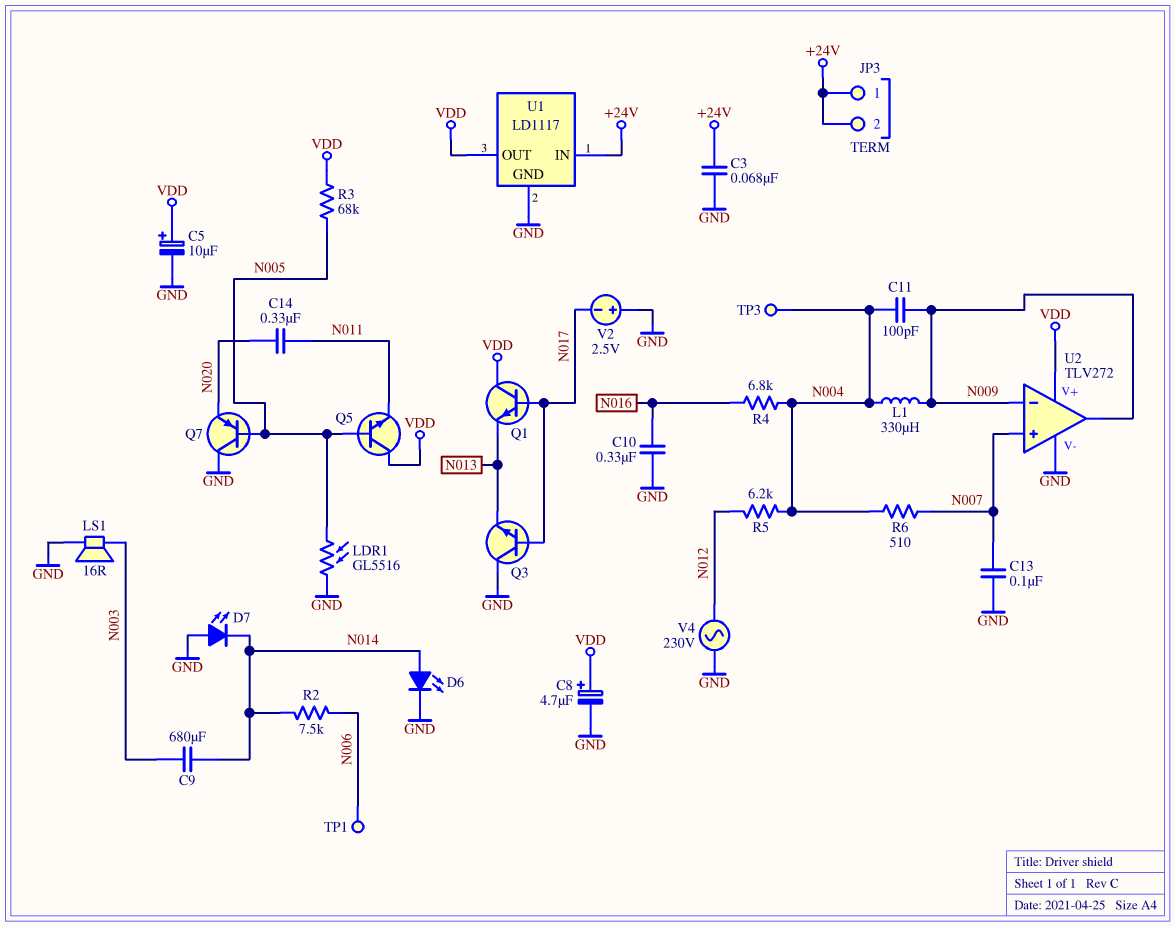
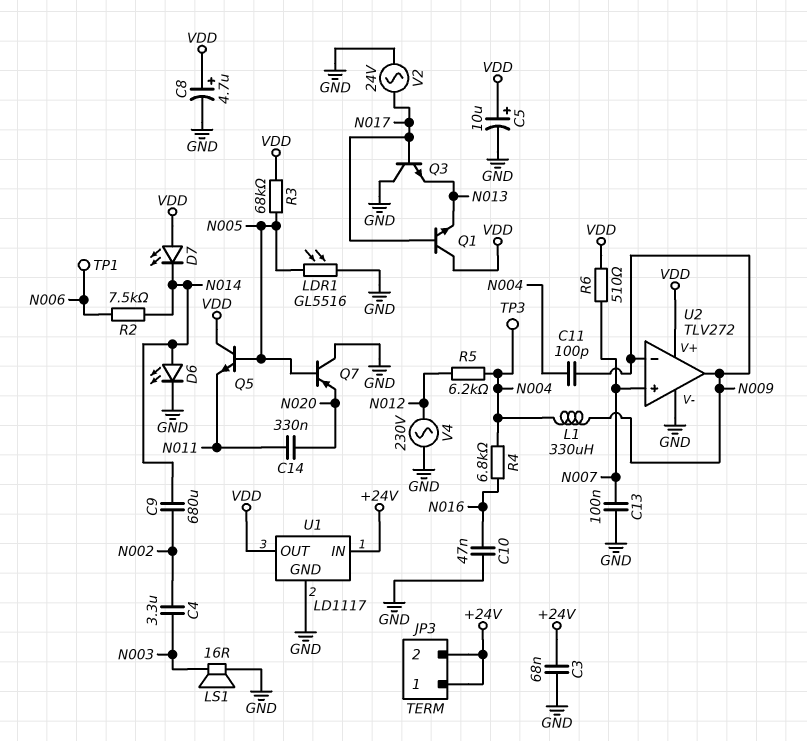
C4: none -> 3.3uF (N002, N003)
C9: 680uF (N003, N014) -> 680uF (N002, N014)
C10: 330nF (GND, N016) -> 47nF (GND, N016)
D7: LED (A GND, K N014) -> LED (A VDD, K N014)
R6: 510 (N004, N007) -> 510 (N007, VDD)
V2: 2.5V (plus GND, minus N017) -> AC 24V (GND, N017)

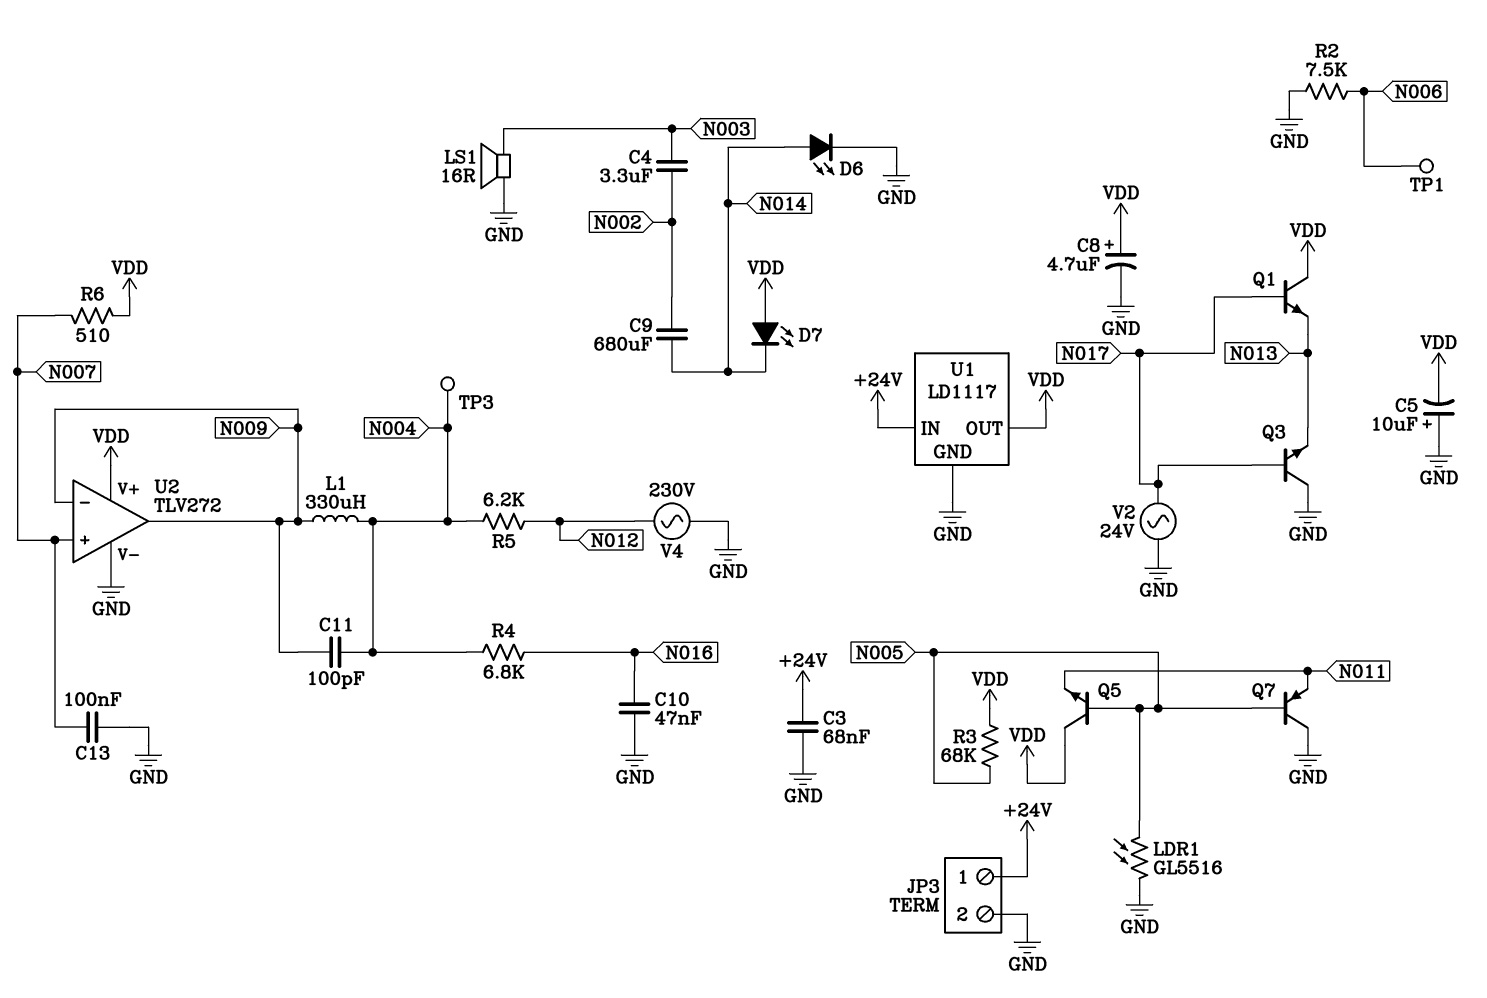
C5: 10uF (plus VDD, minus GND) -> 10uF (plus GND, minus VDD)
C14: 330nF (N011, N020) -> none
JP3 pin 2: +24V -> GND
Q7: PNP (B N005, C GND, E N020) -> PNP (B N005, C GND, E N011)
R2: 7.5k (N006, N014) -> 7.5k (GND, N006)

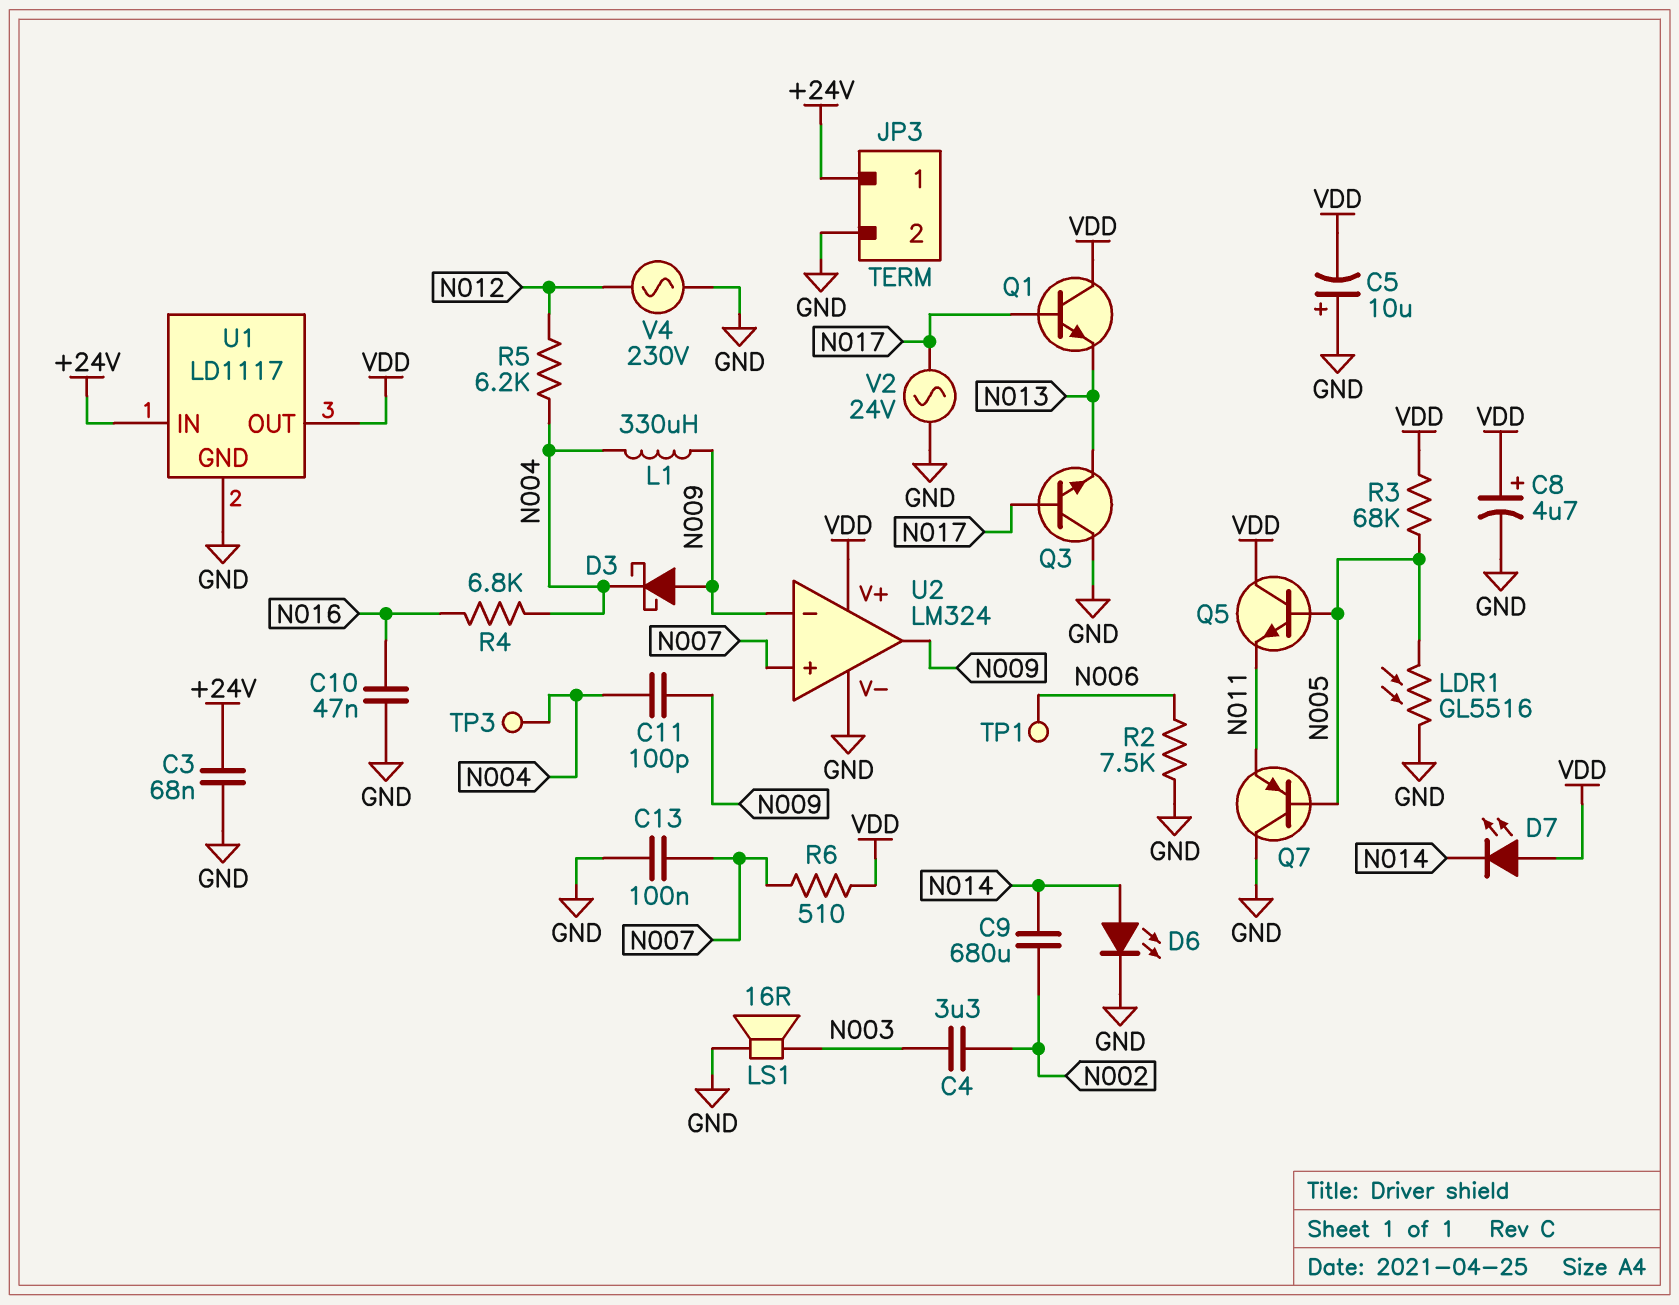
D3: none -> schottky (A N009, K N004)
U2: TLV272 -> LM324

